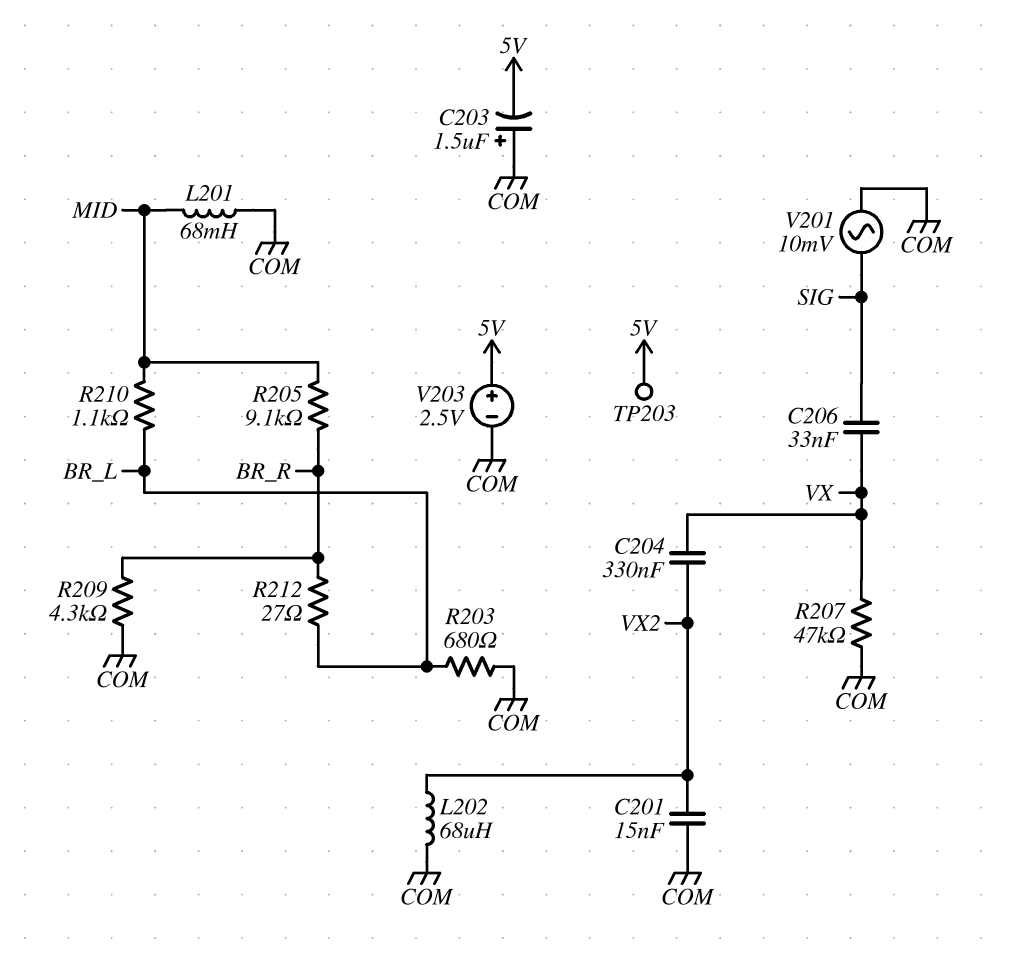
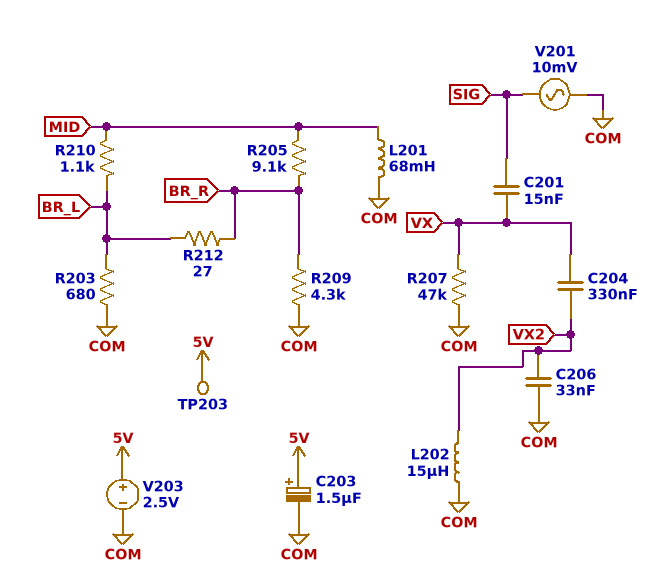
C201: 15nF (COM, VX2) -> 15nF (SIG, VX)
C203: 1.5uF (plus COM, minus 5V) -> 1.5uF (plus 5V, minus COM)
C206: 33nF (SIG, VX) -> 33nF (COM, VX2)
L202: 68uH (COM, VX2) -> 15uH (COM, VX2)

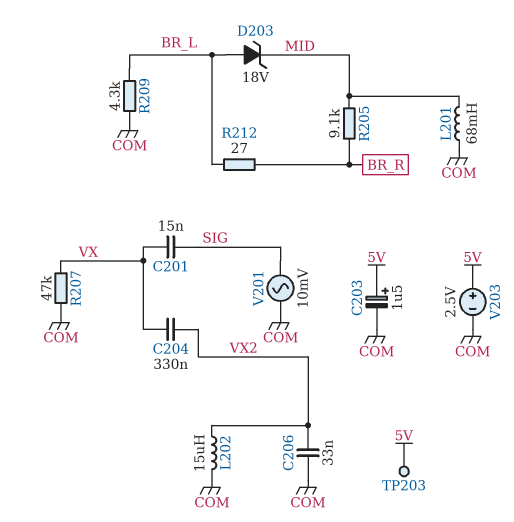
D203: none -> zener 18V (A BR_L, K MID)
R203: 680 (BR_L, COM) -> none
R209: 4.3k (BR_R, COM) -> 4.3k (BR_L, COM)
R210: 1.1k (BR_L, MID) -> none

